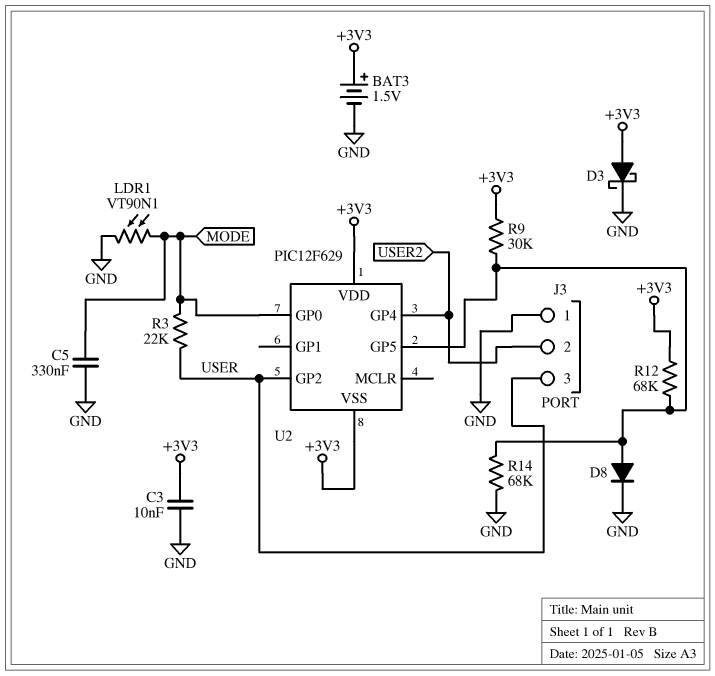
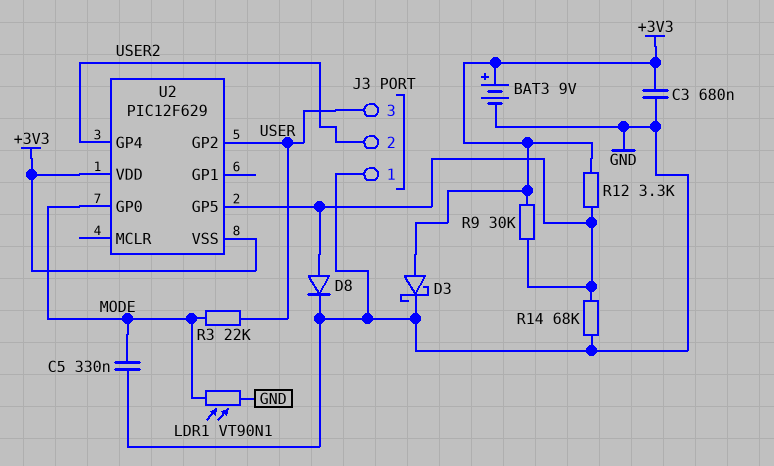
BAT3: 1.5V (plus +3V3, minus GND) -> 9V (plus +3V3, minus GND)
C3: 10nF (+3V3, GND) -> 680nF (+3V3, GND)
R12: 68k (+3V3, U2/GP5) -> 3.3k (+3V3, U2/GP5)

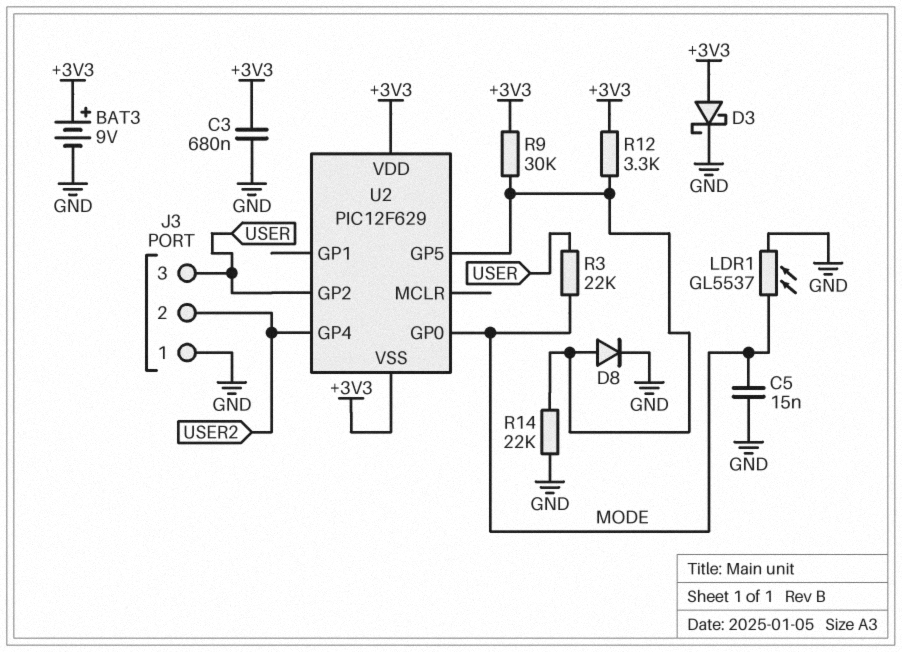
C5: 330nF (GND, MODE) -> 15nF (GND, MODE)
LDR1: VT90N1 (GND, MODE) -> GL5537 (GND, MODE)
R14: 68k (GND, U2/GP5) -> 22k (GND, U2/GP5)

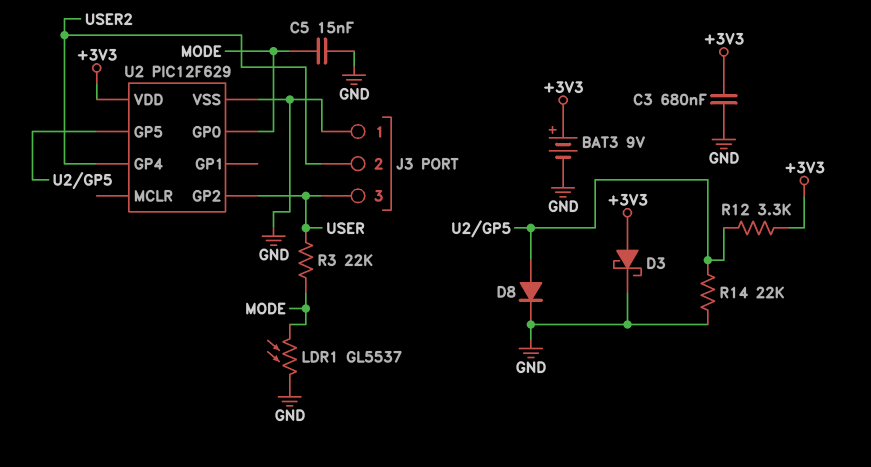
R9: 30k (+3V3, U2/GP5) -> none
U2 pin VSS: +3V3 -> GND

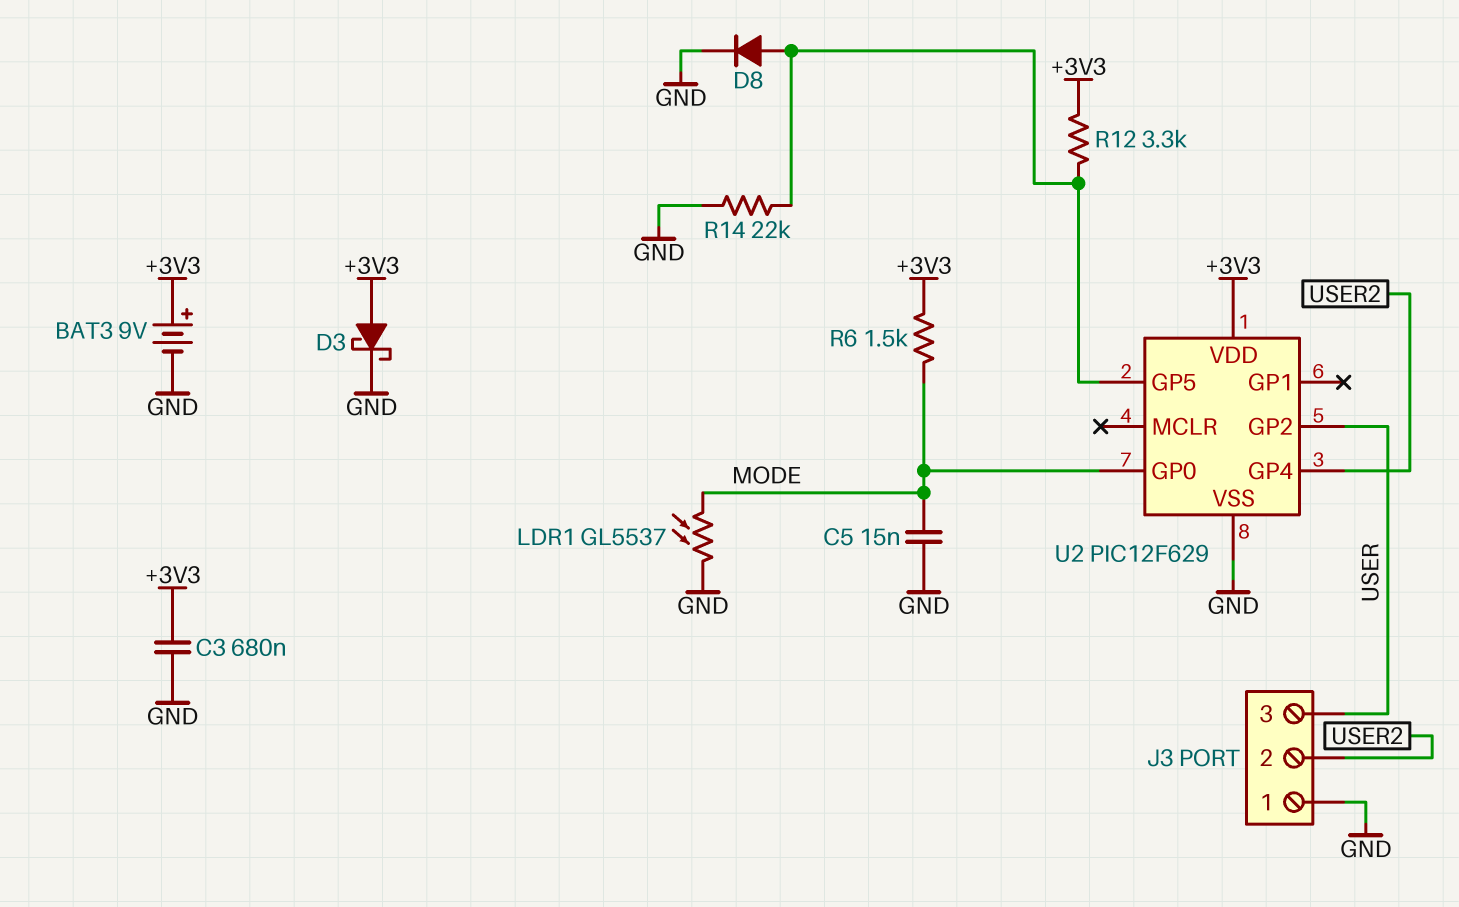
R3: 22k (MODE, USER) -> none
R6: none -> 1.5k (+3V3, MODE)

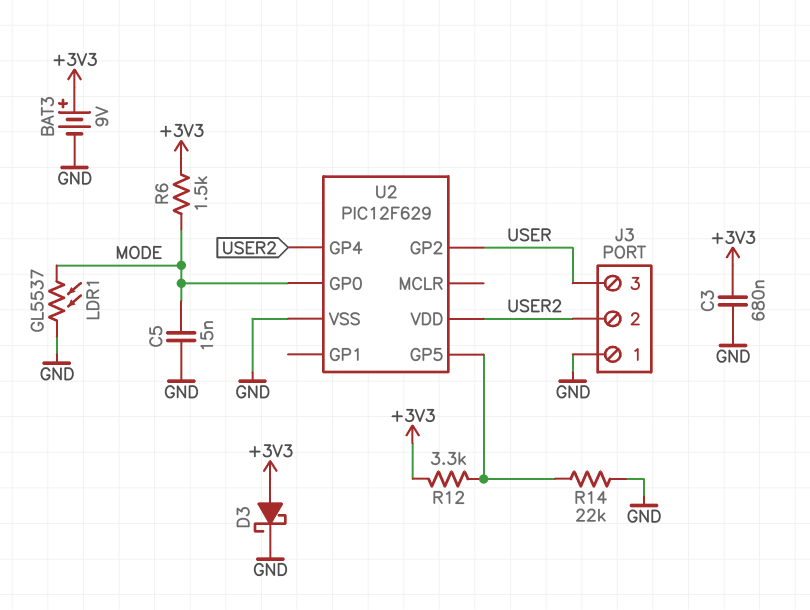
D8: diode (A U2/GP5, K GND) -> none
U2 pin VDD: +3V3 -> USER2

